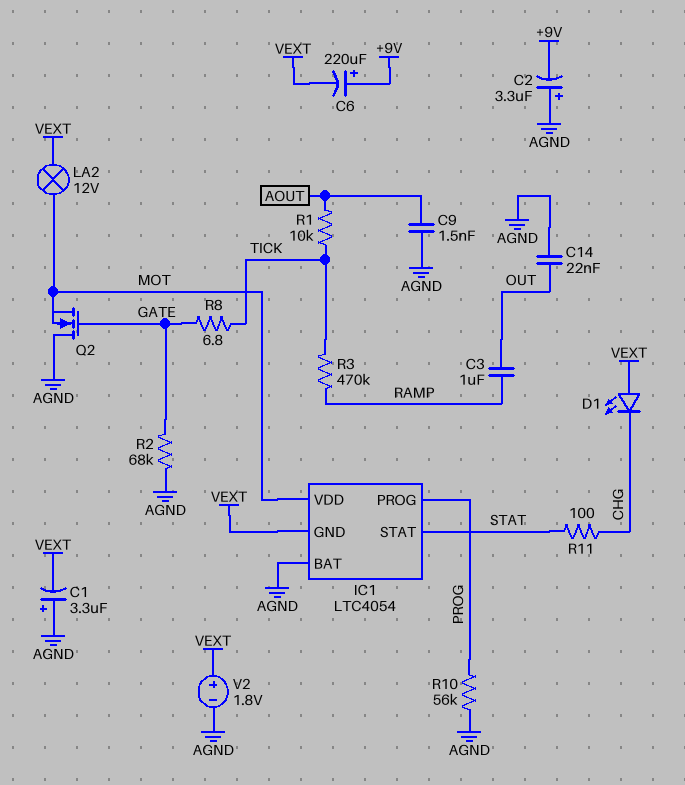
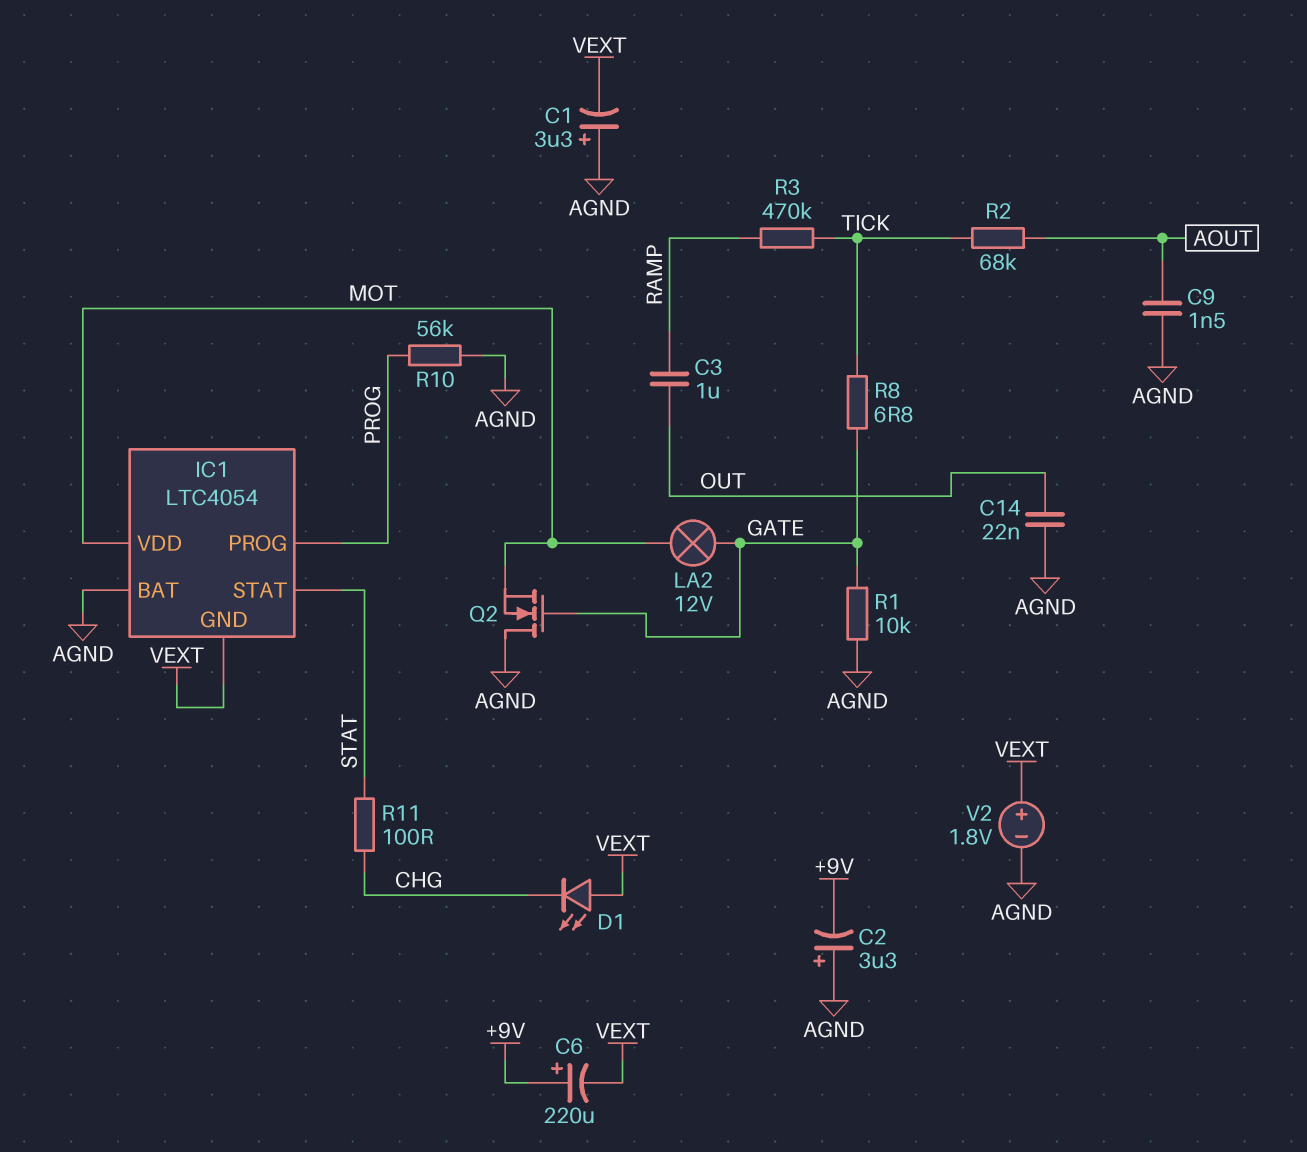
LA2: lamp 12V (MOT, VEXT) -> lamp 12V (GATE, MOT)
R1: 10k (AOUT, TICK) -> 10k (AGND, GATE)
R2: 68k (AGND, GATE) -> 68k (AOUT, TICK)

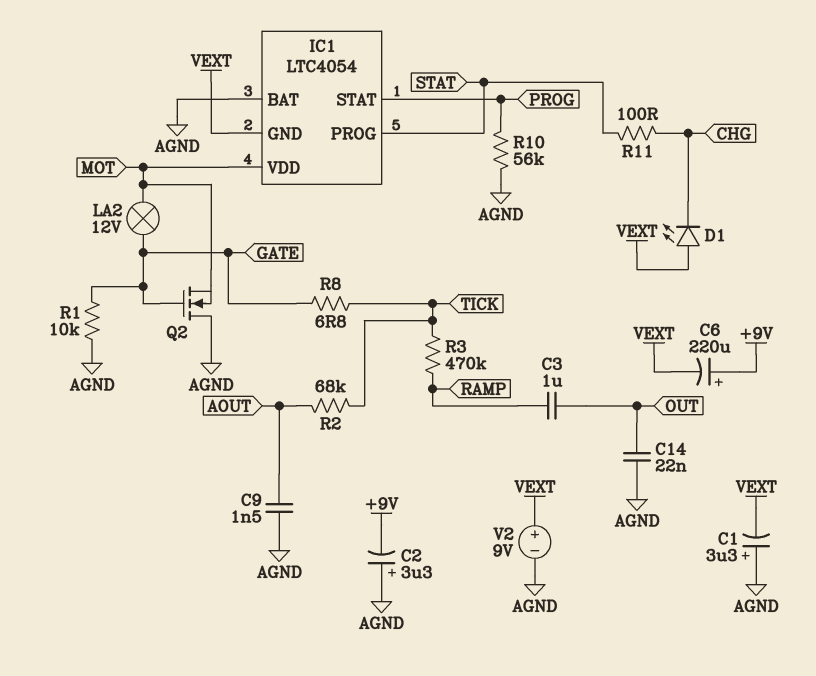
IC1 pin PROG: PROG -> STAT
IC1 pin STAT: STAT -> PROG
V2: 1.8V (plus VEXT, minus AGND) -> 9V (plus VEXT, minus AGND)

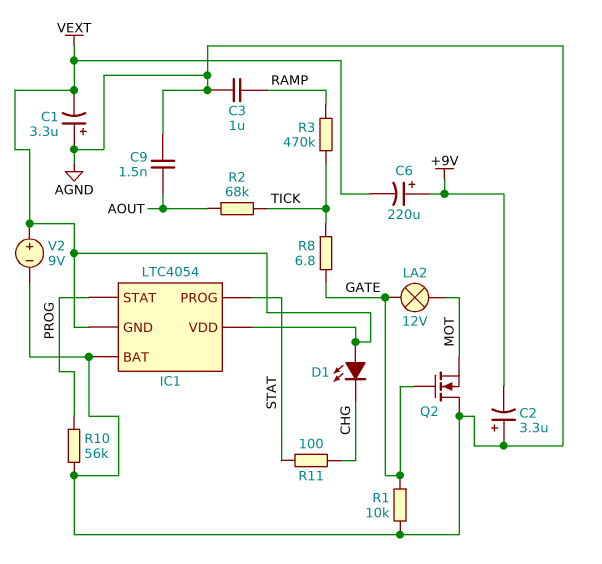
C3: 1uF (OUT, RAMP) -> 1uF (AGND, RAMP)
C14: 22nF (AGND, OUT) -> none
IC1 pin VDD: MOT -> VEXT

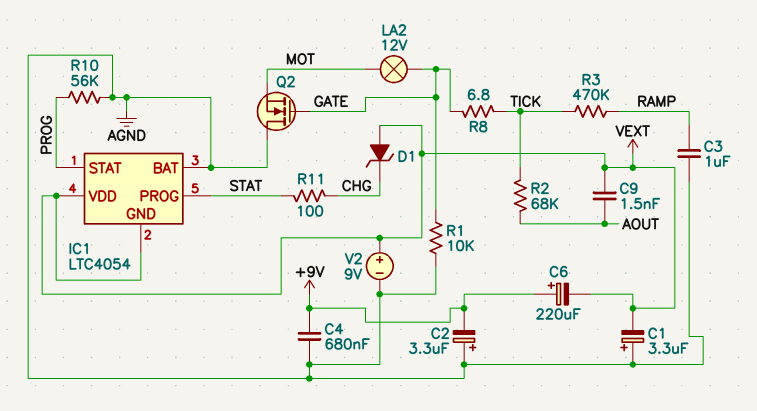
C4: none -> 680nF (+9V, AGND)
C9: 1.5nF (AGND, AOUT) -> 1.5nF (AOUT, VEXT)
D1: LED (A VEXT, K CHG) -> zener (A VEXT, K CHG)

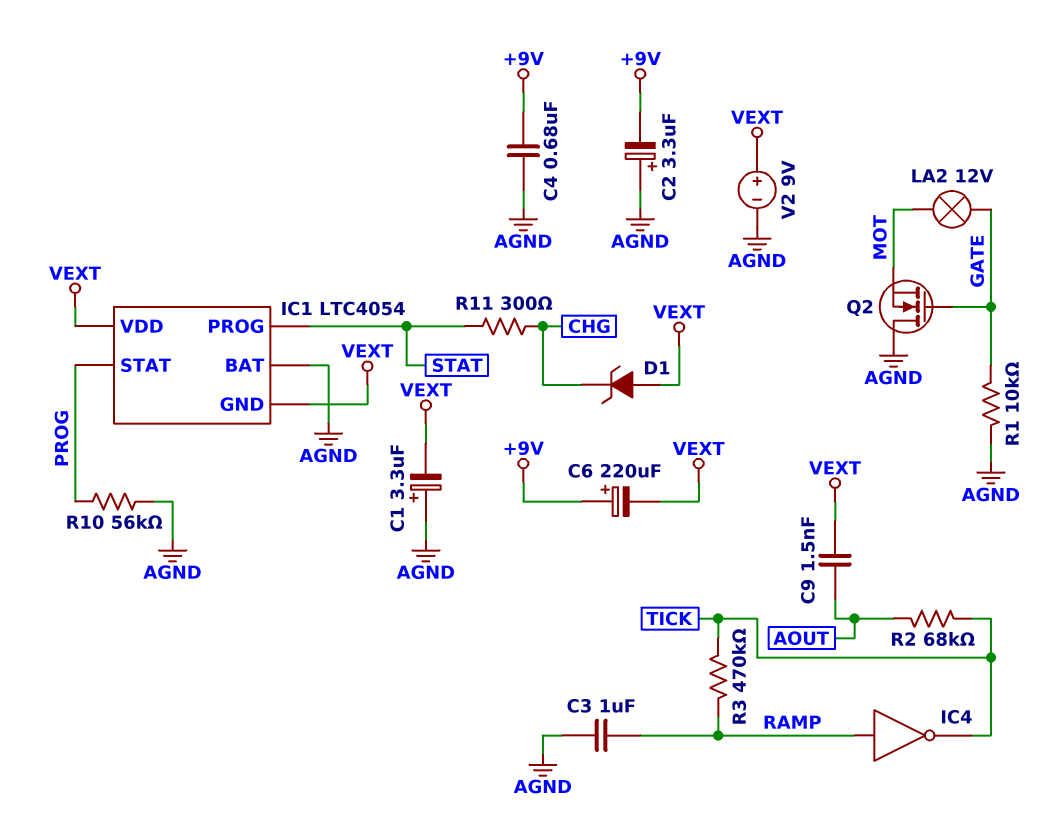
IC4: none -> NOT (in RAMP, out TICK)
R8: 6.8 (GATE, TICK) -> none
R11: 100 (CHG, STAT) -> 300 (CHG, STAT)

